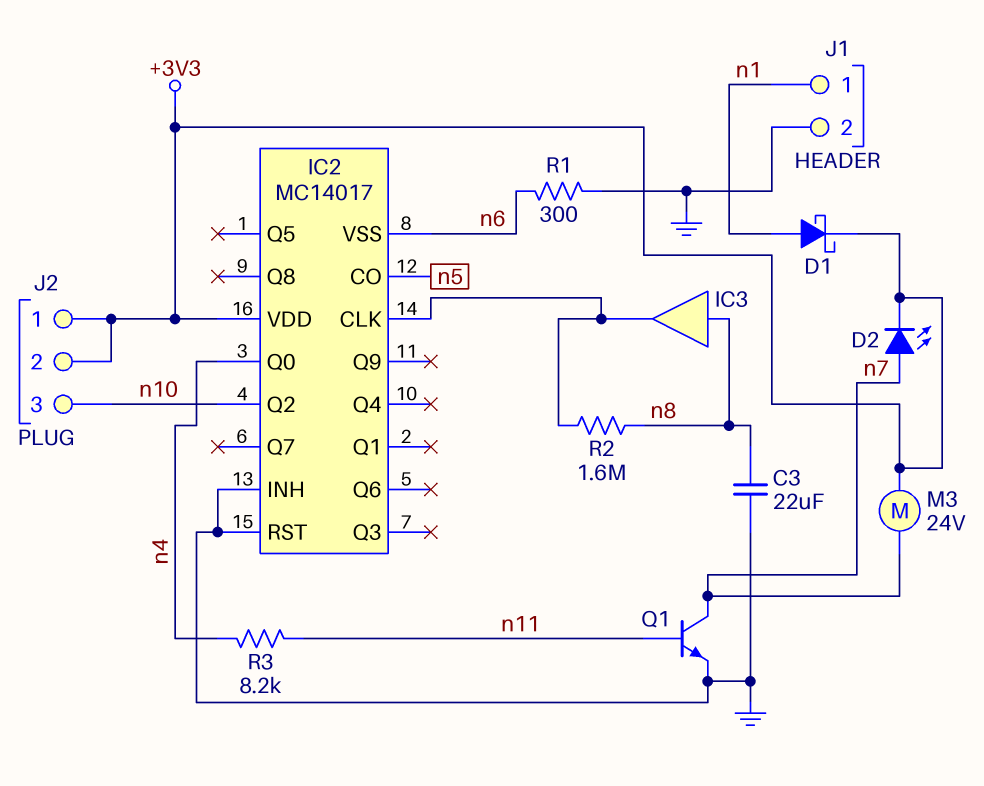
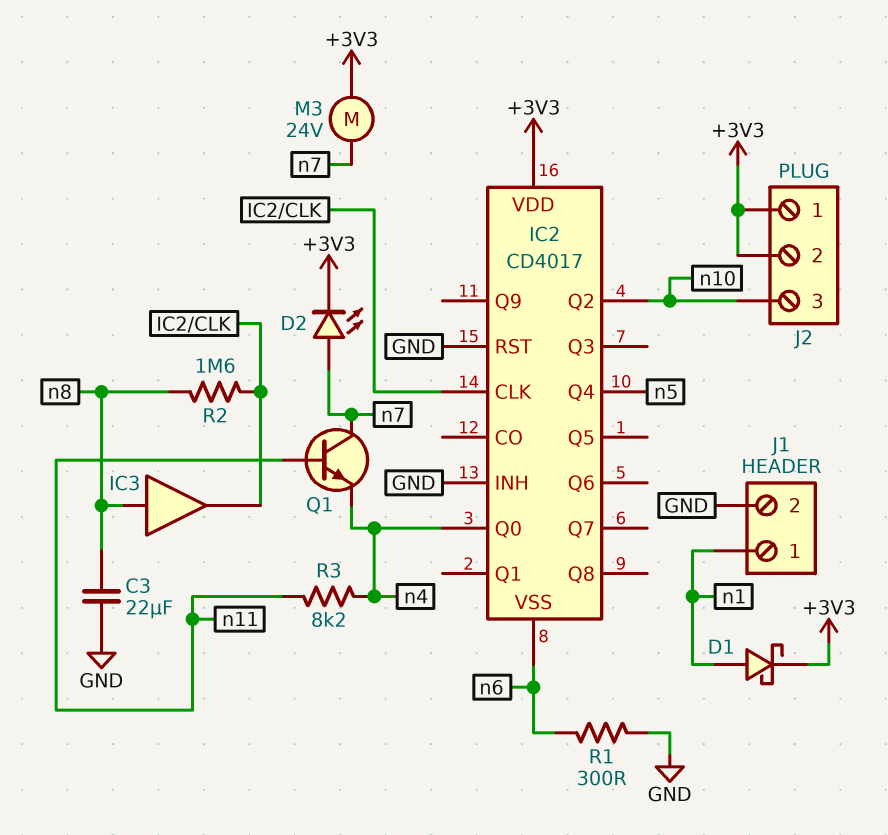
IC2: MC14017 -> CD4017
IC2 pin CO: n5 -> none
IC2 pin Q4: none -> n5
Q1: NPN (B n11, C n7, E GND) -> NPN (B n11, C n7, E n4)

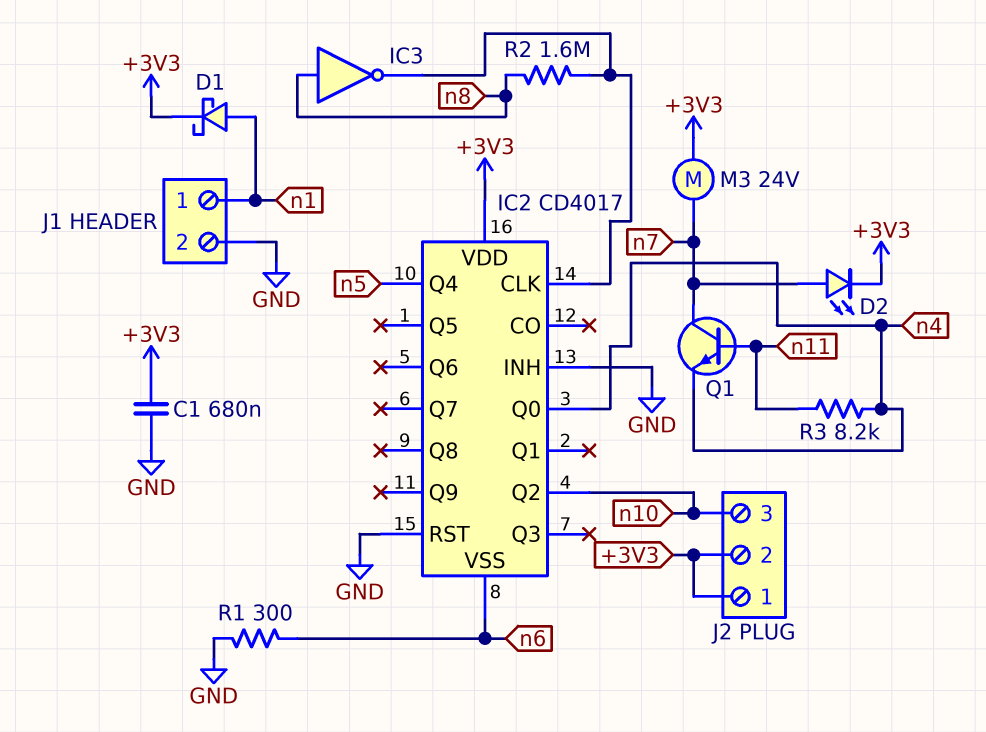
C1: none -> 680nF (+3V3, GND)
C3: 22uF (GND, n8) -> none
IC3: buffer (in n8, out IC2/CLK) -> NOT (in n8, out IC2/CLK)

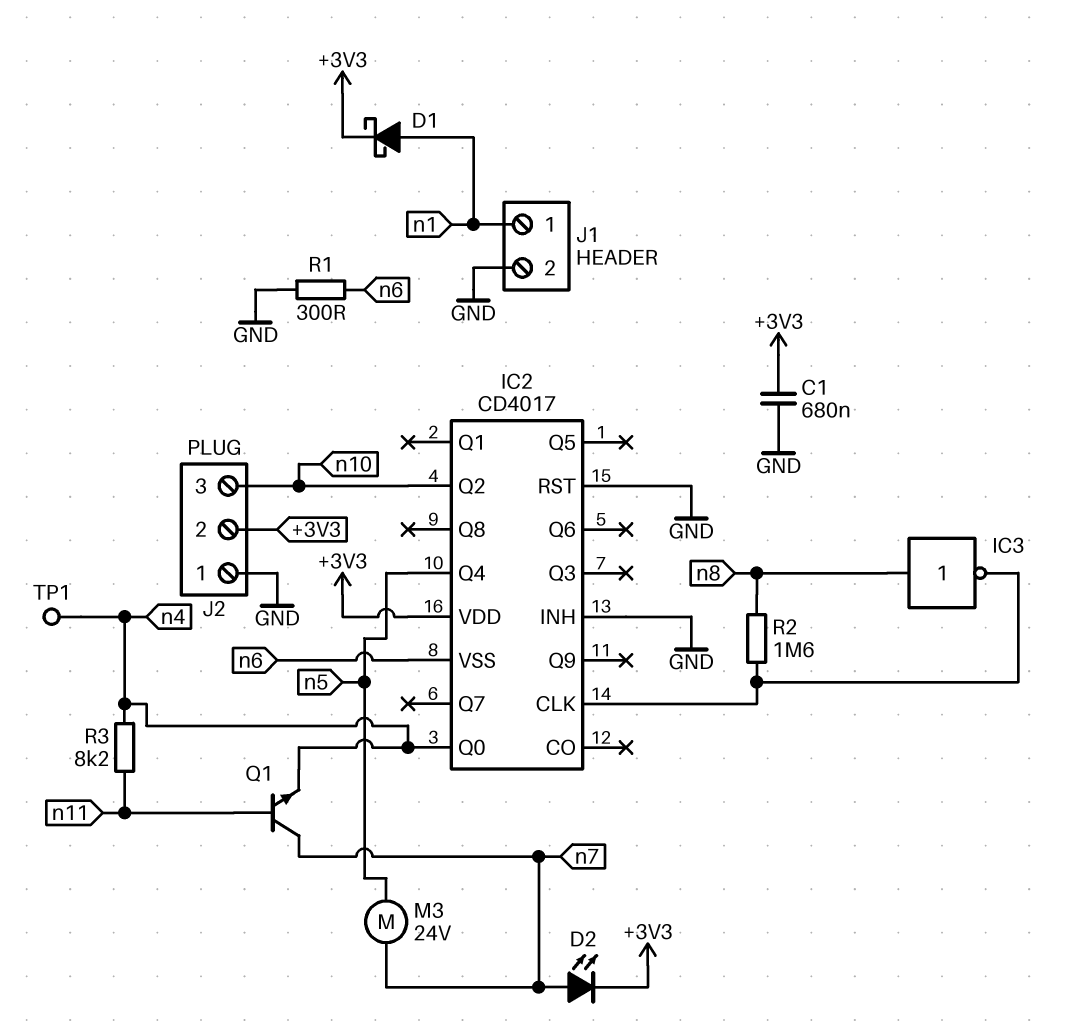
J2 pin 1: +3V3 -> GND
M3: motor 24V (+3V3, n7) -> motor 24V (n5, n7)
TP1: none -> test point (n4)

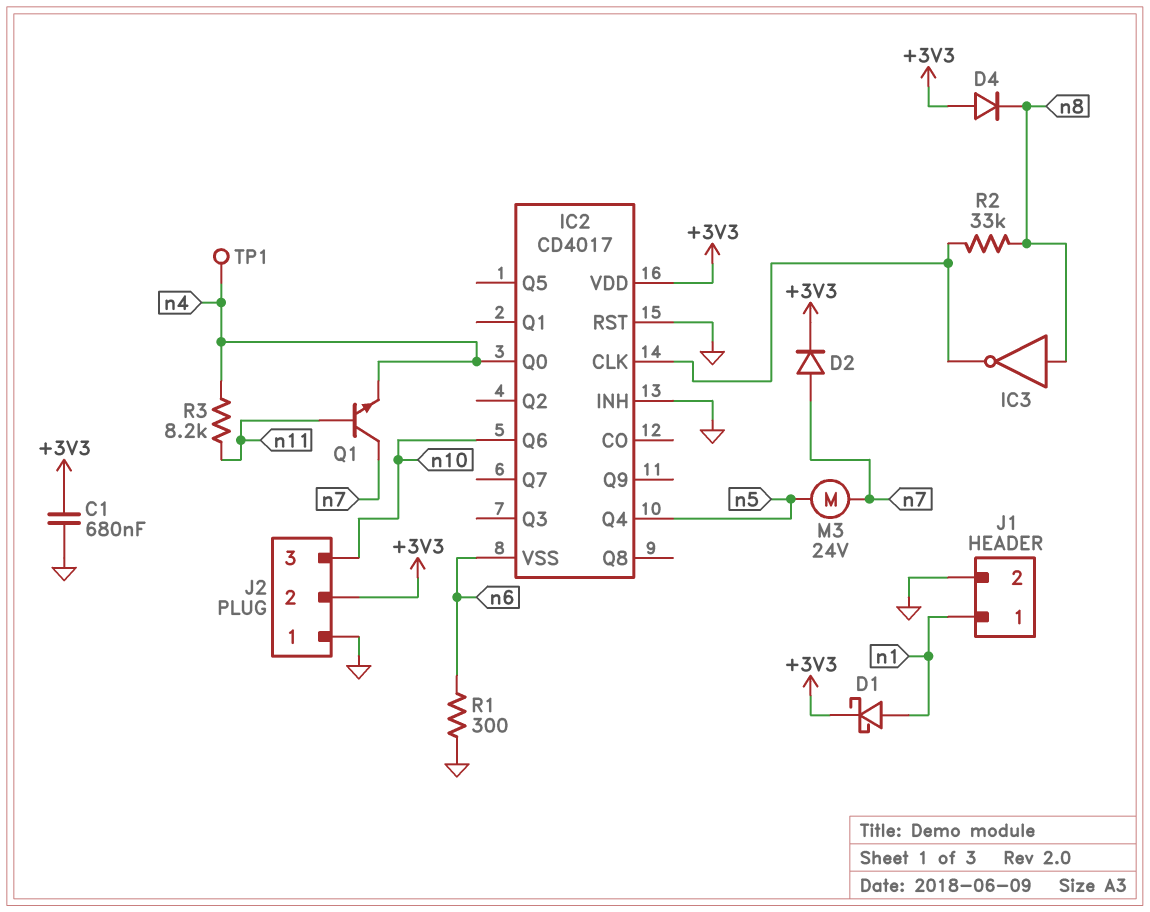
D2: LED (A n7, K +3V3) -> diode (A n7, K +3V3)
D4: none -> diode (A +3V3, K n8)
IC2 pin Q2: n10 -> none
IC2 pin Q6: none -> n10
R2: 1.6M (IC2/CLK, n8) -> 33k (IC2/CLK, n8)

